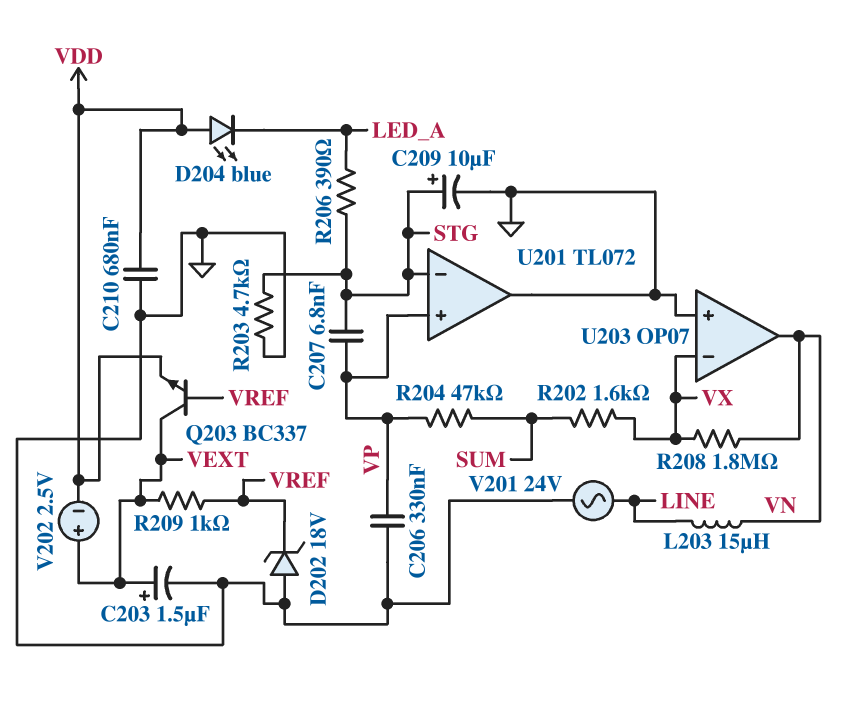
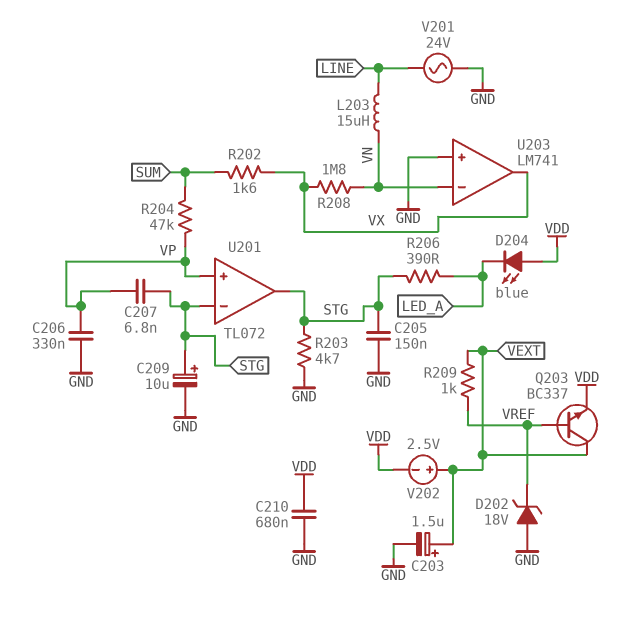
C205: none -> 150nF (GND, STG)
U201 pin out: GND -> STG
U203: OP07 -> LM741
U203 pin in-: VX -> VN
U203 pin out: VN -> VX

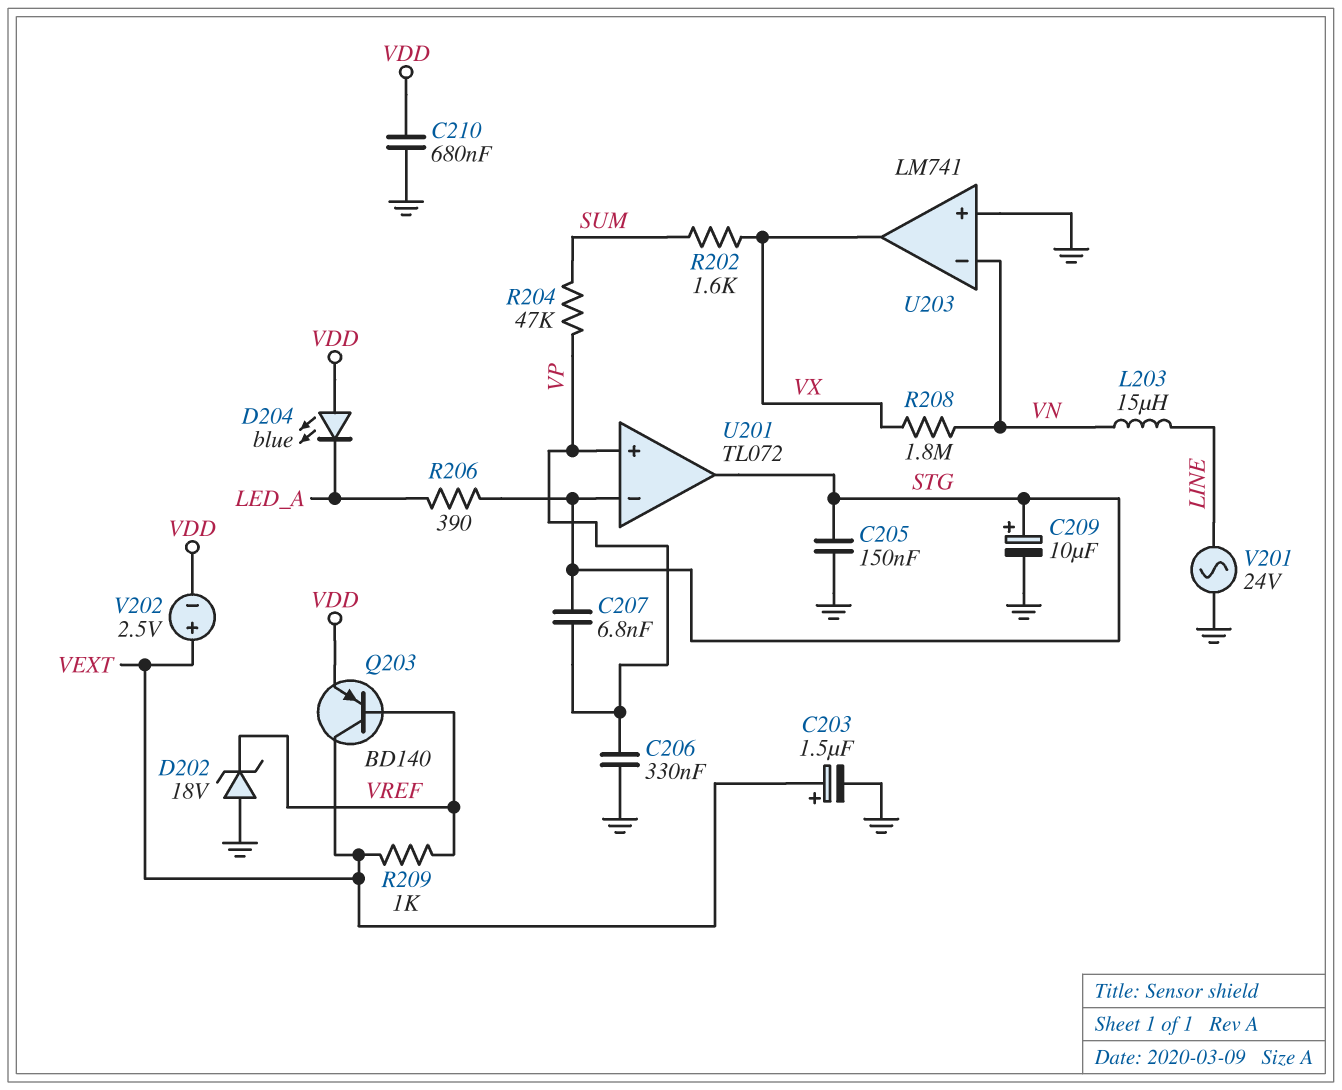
Q203: NPN BC337 (B VREF, C VEXT, E VDD) -> PNP BD140 (B VREF, C VEXT, E VDD)
R203: 4.7k (GND, STG) -> none

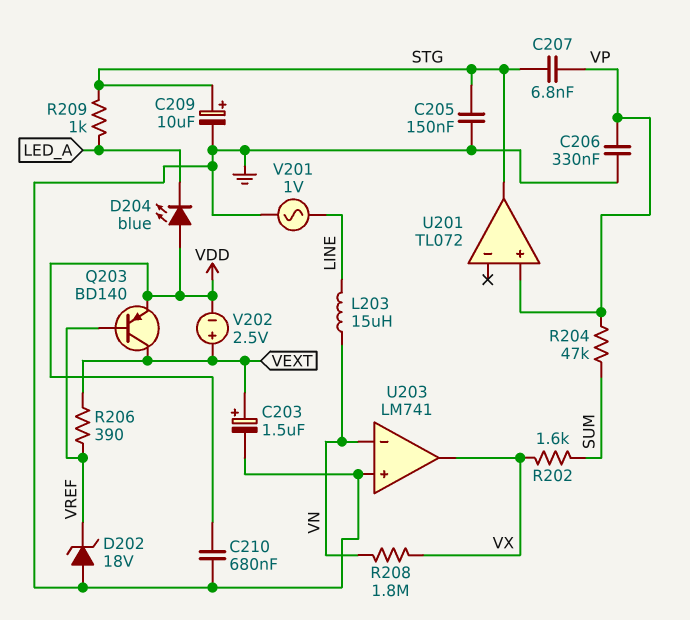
R206: 390 (LED_A, STG) -> 390 (VEXT, VREF)
R209: 1k (VEXT, VREF) -> 1k (LED_A, STG)
U201 pin in-: STG -> none
V201: AC 24V (GND, LINE) -> AC 1V (GND, LINE)

